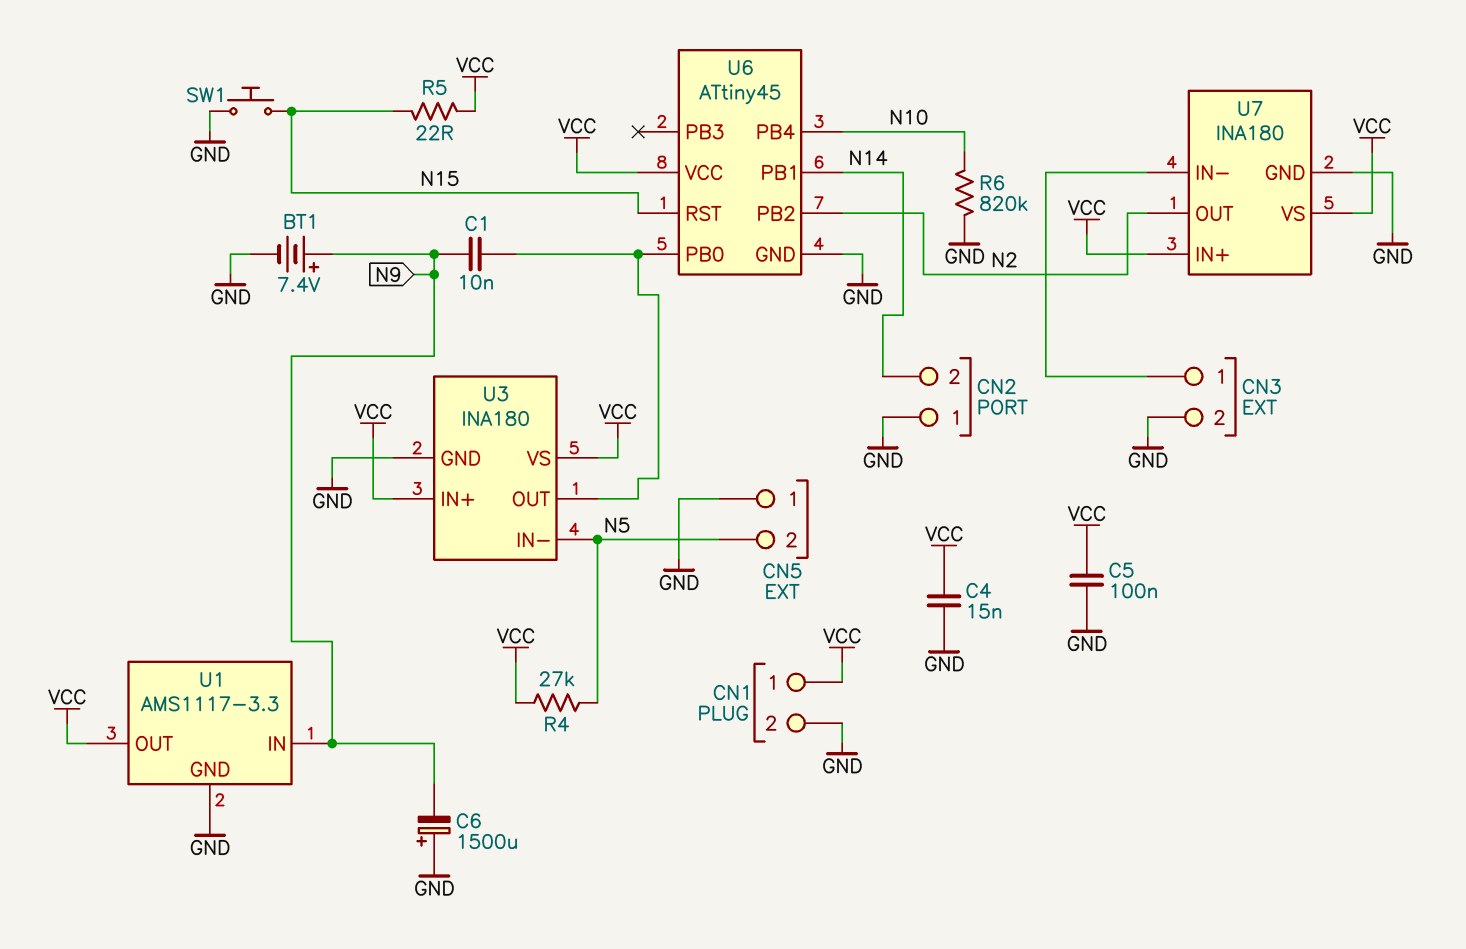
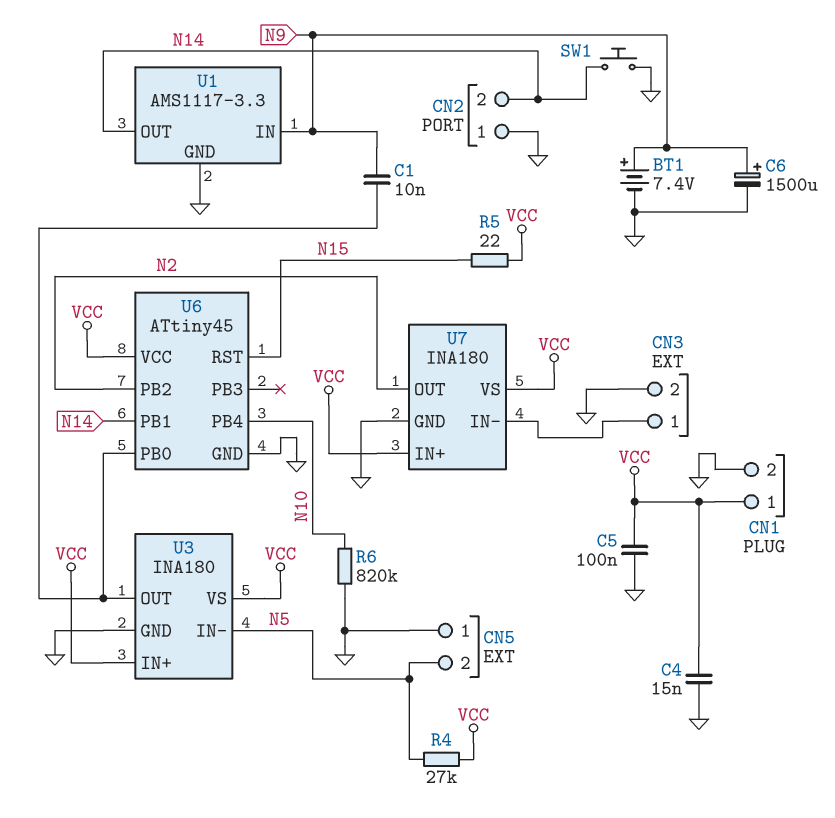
C6: 1500uF (plus GND, minus N9) -> 1500uF (plus N9, minus GND)
SW1: button (GND, N15) -> button (GND, N14)
U1 pin OUT: VCC -> N14

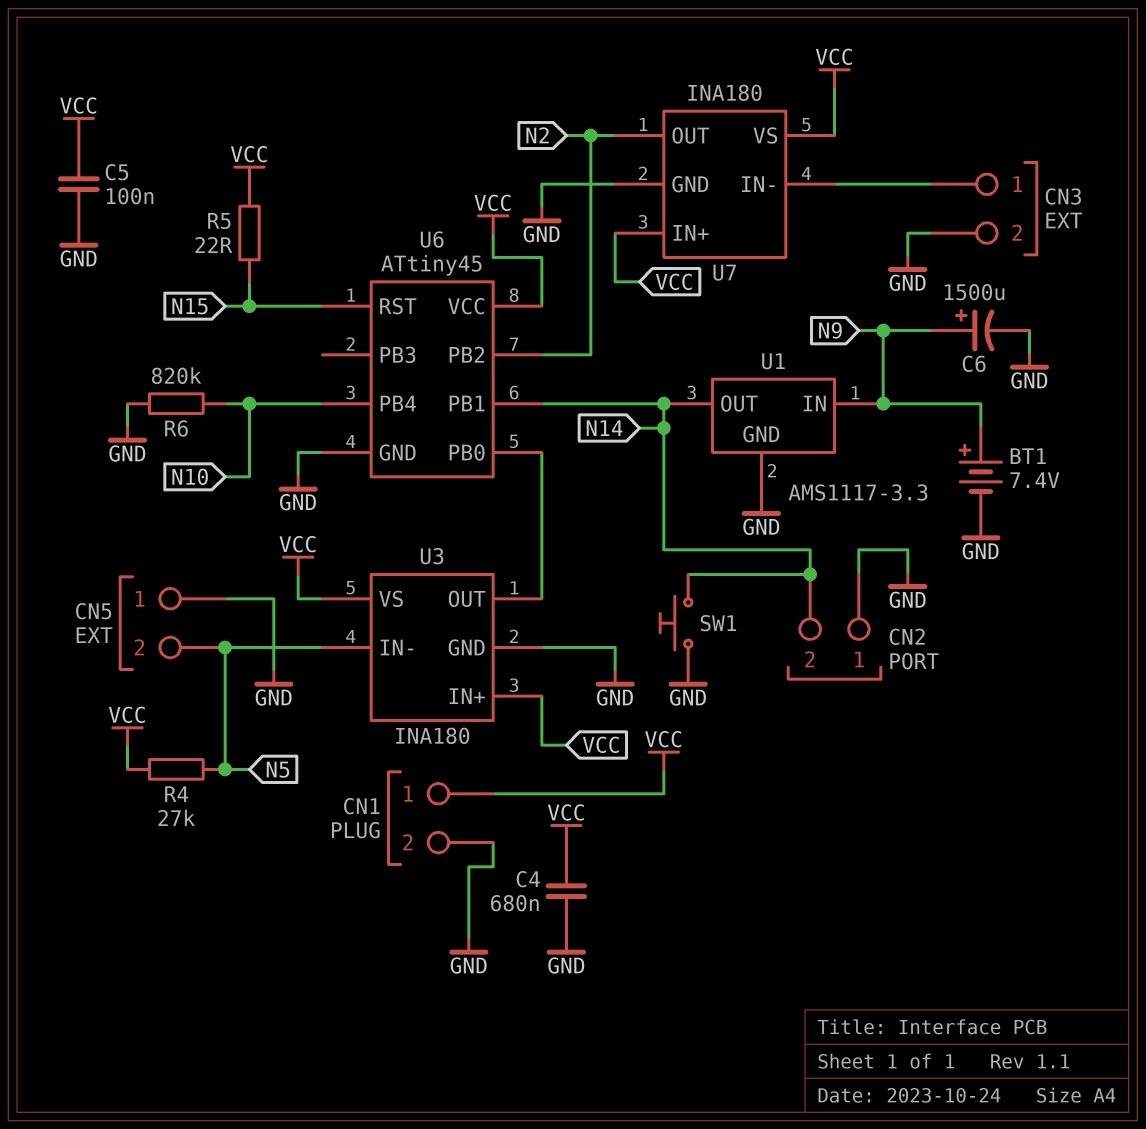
C1: 10nF (N9, U3/OUT) -> none
C4: 15nF (GND, VCC) -> 680nF (GND, VCC)

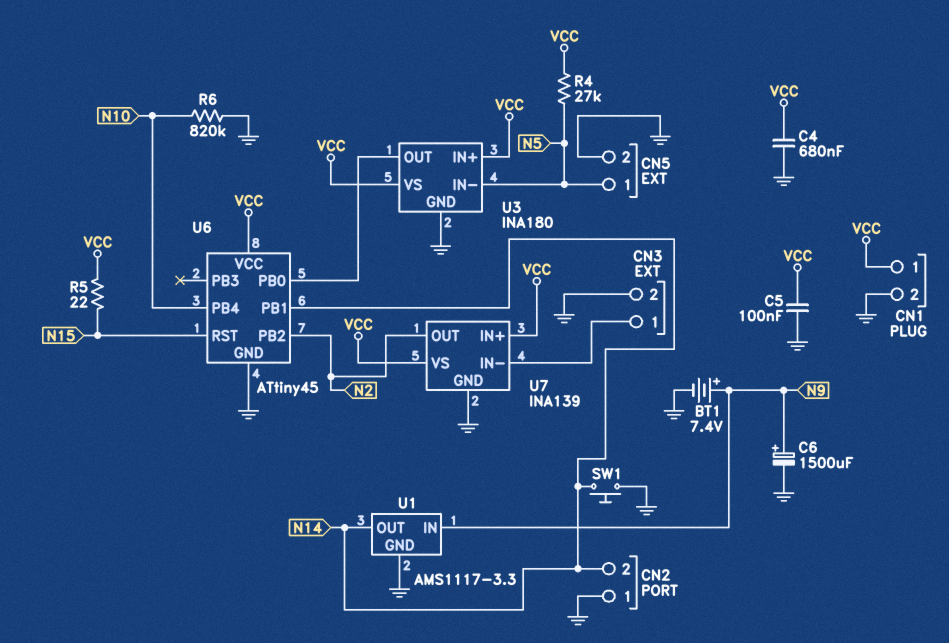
CN5 pin 1: GND -> N5
CN5 pin 2: N5 -> GND
U7: INA180 -> INA139

